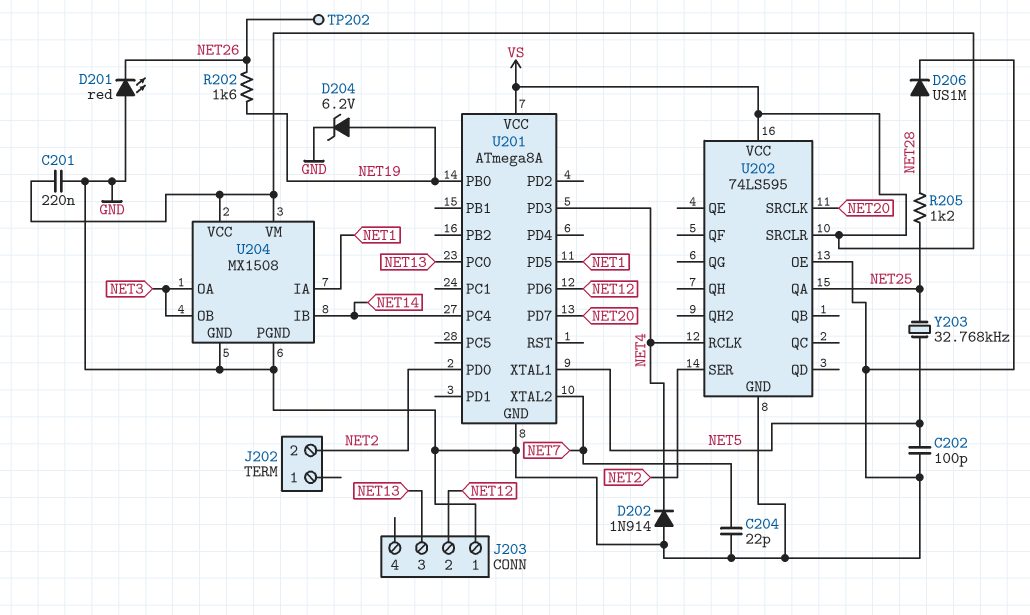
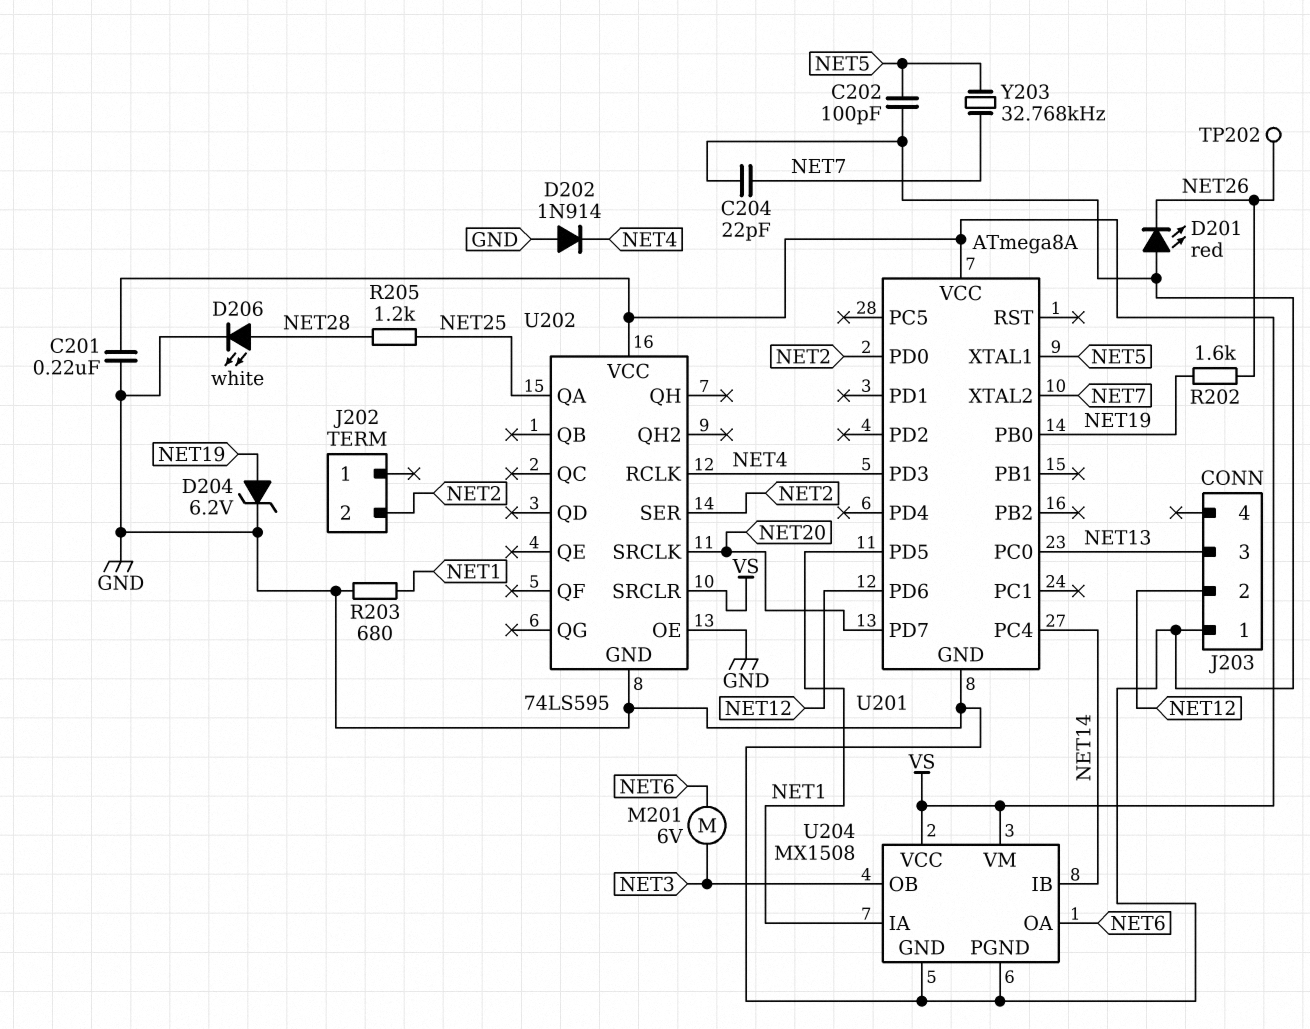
D206: diode US1M (A NET28, K GND) -> LED white (A NET28, K GND)
M201: none -> motor 6V (NET3, NET6)
R203: none -> 680 (GND, NET1)
U204 pin OA: NET3 -> NET6
Y203: 32.768kHz (NET5, NET25) -> 32.768kHz (NET5, NET7)

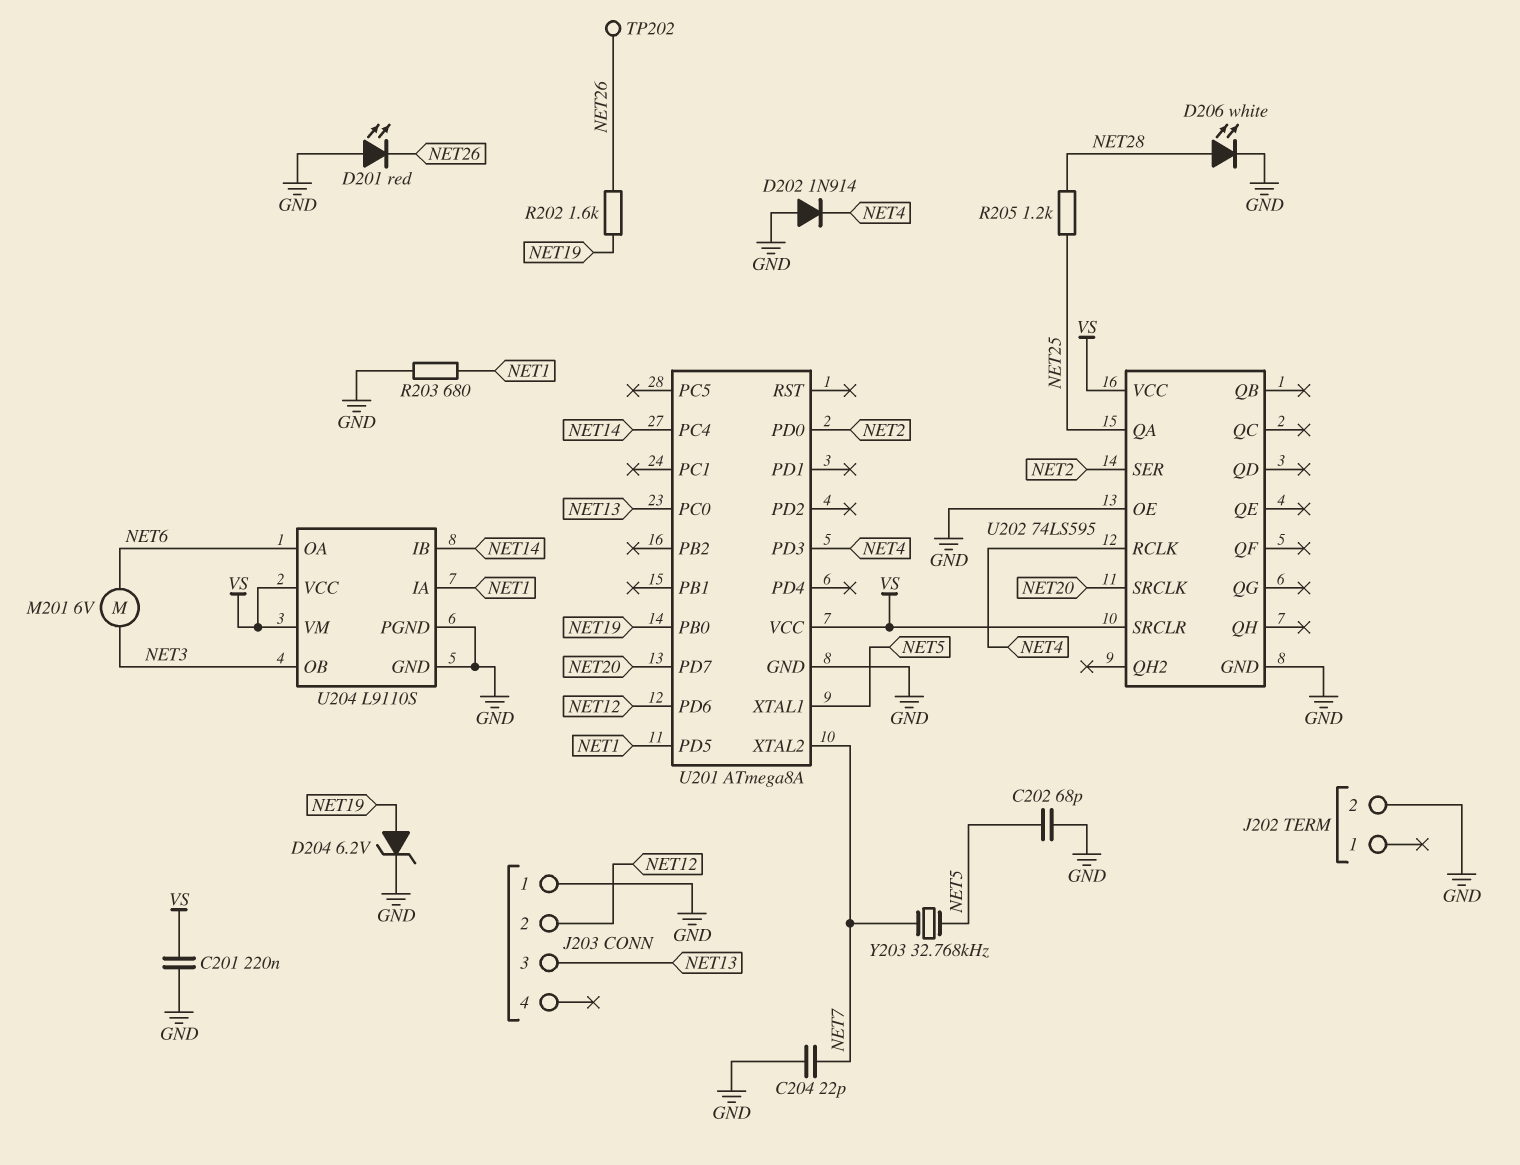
C202: 100pF (GND, NET5) -> 68pF (GND, NET5)
J202 pin 2: NET2 -> GND
U204: MX1508 -> L9110S

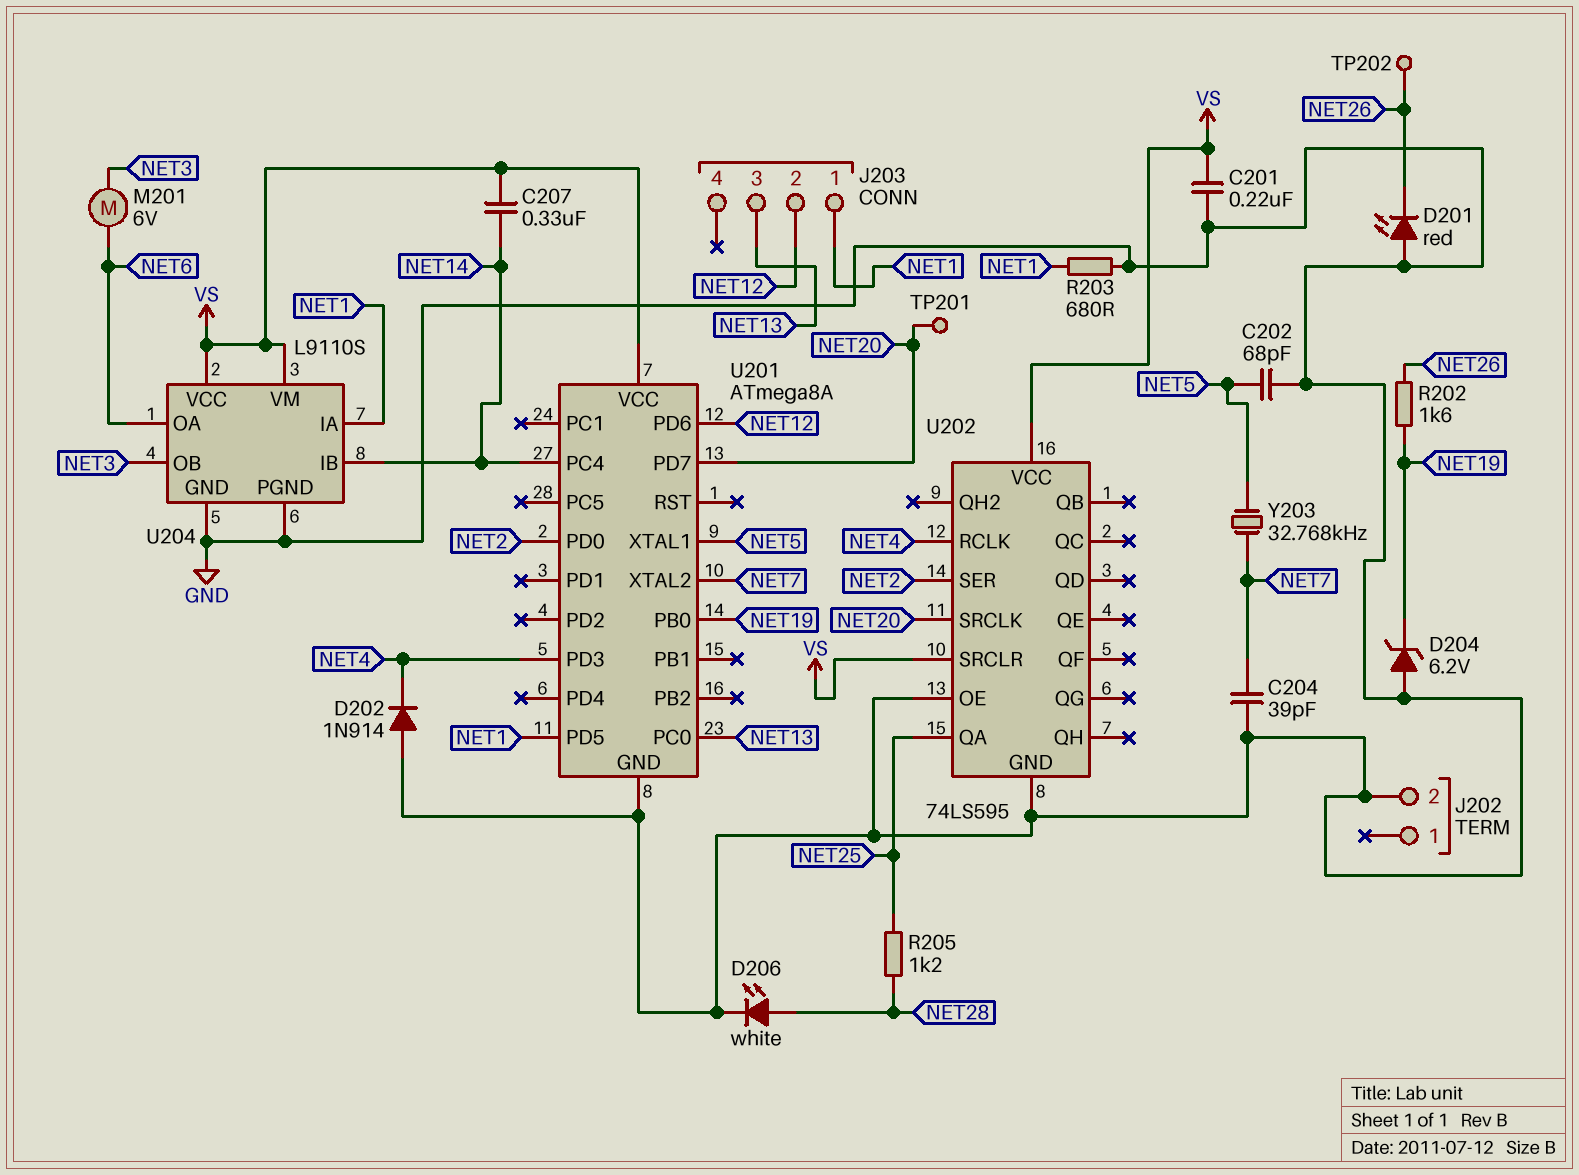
C204: 22pF (GND, NET7) -> 39pF (GND, NET7)
C207: none -> 330nF (NET14, VS)
D204: zener 6.2V (A NET19, K GND) -> zener 6.2V (A GND, K NET19)
J203 pin 1: GND -> NET1
TP201: none -> test point (NET20)

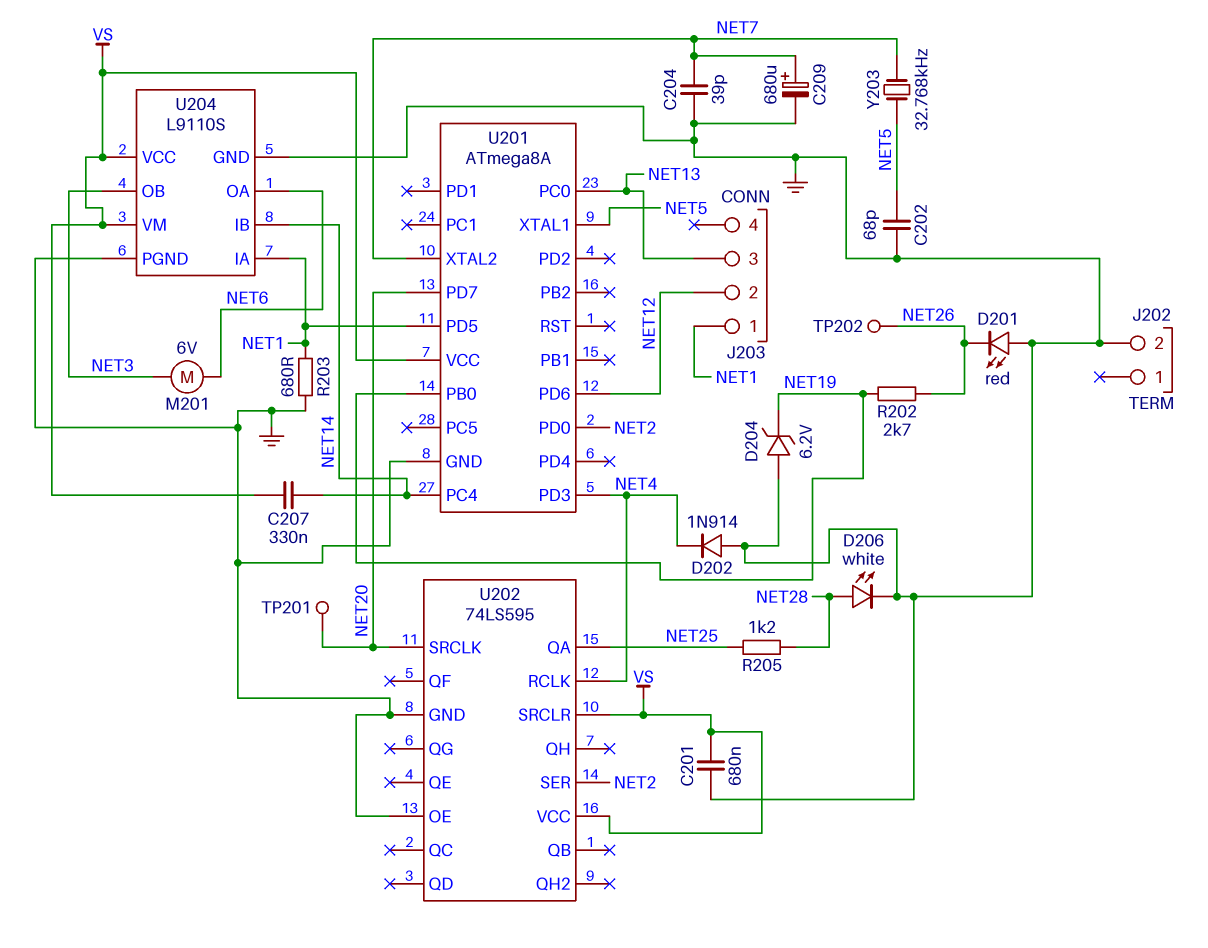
C201: 220nF (GND, VS) -> 680nF (GND, VS)
C209: none -> 680uF (plus NET7, minus GND)
R202: 1.6k (NET19, NET26) -> 2.7k (NET19, NET26)

